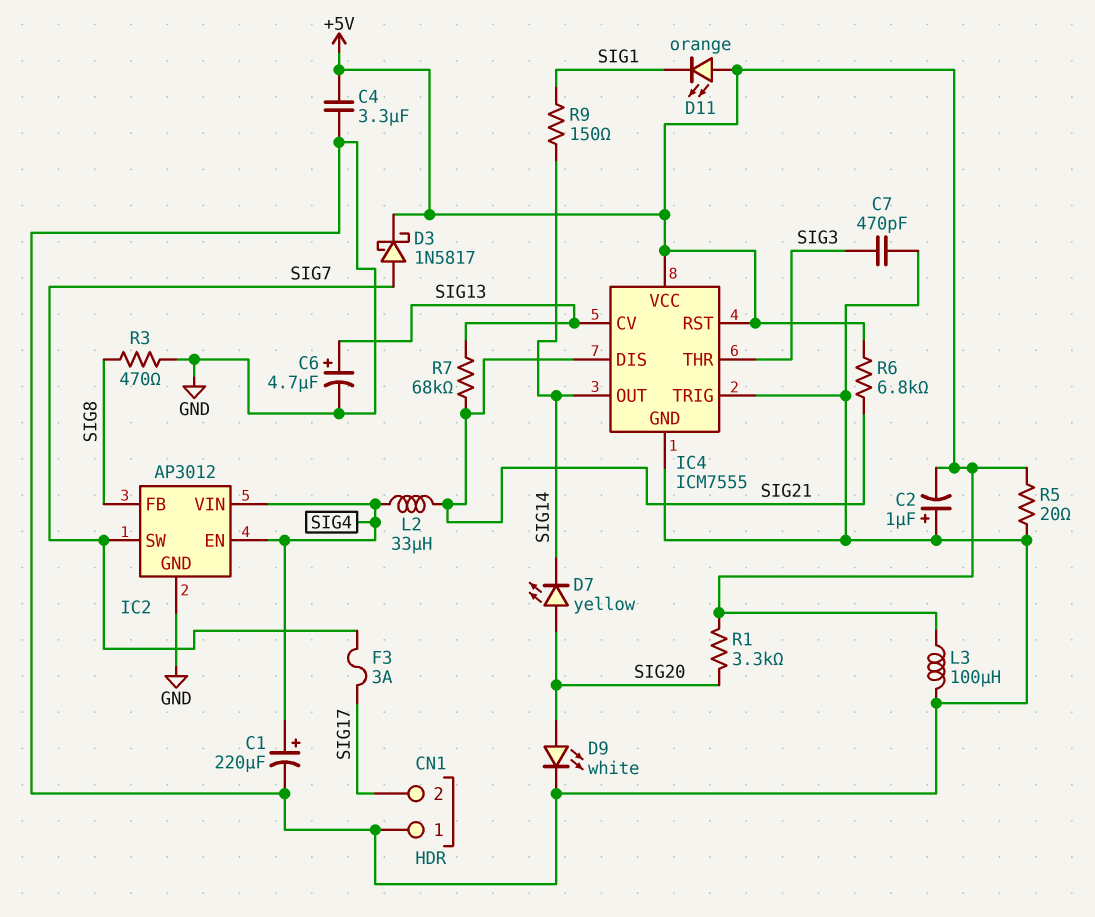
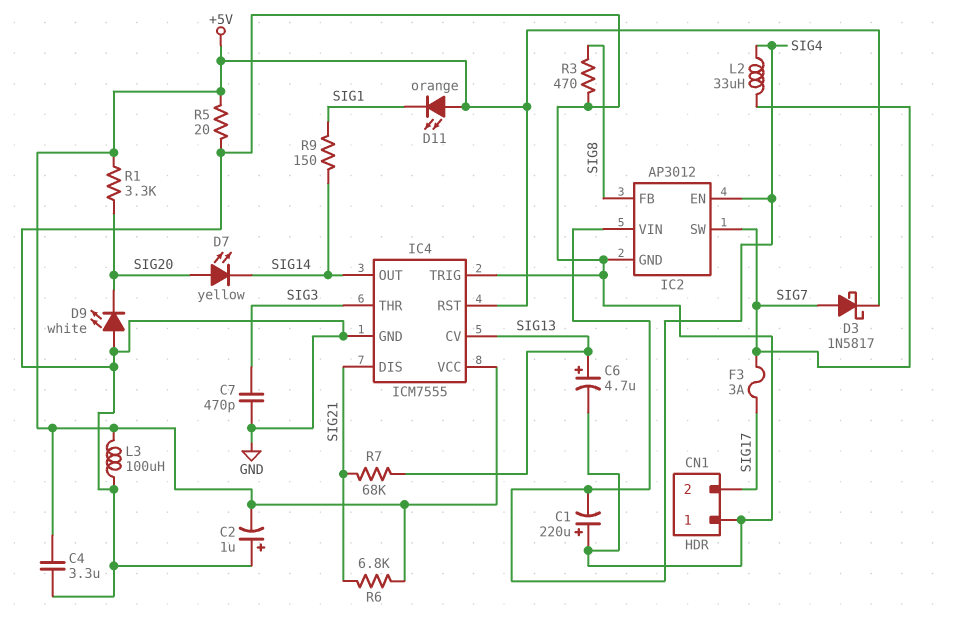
C1: 220uF (plus SIG4, minus GND) -> 220uF (plus GND, minus SIG4)
D9: LED white (A SIG20, K GND) -> LED white (A GND, K SIG20)
L2: 33uH (SIG4, SIG21) -> 33uH (SIG4, SIG7)

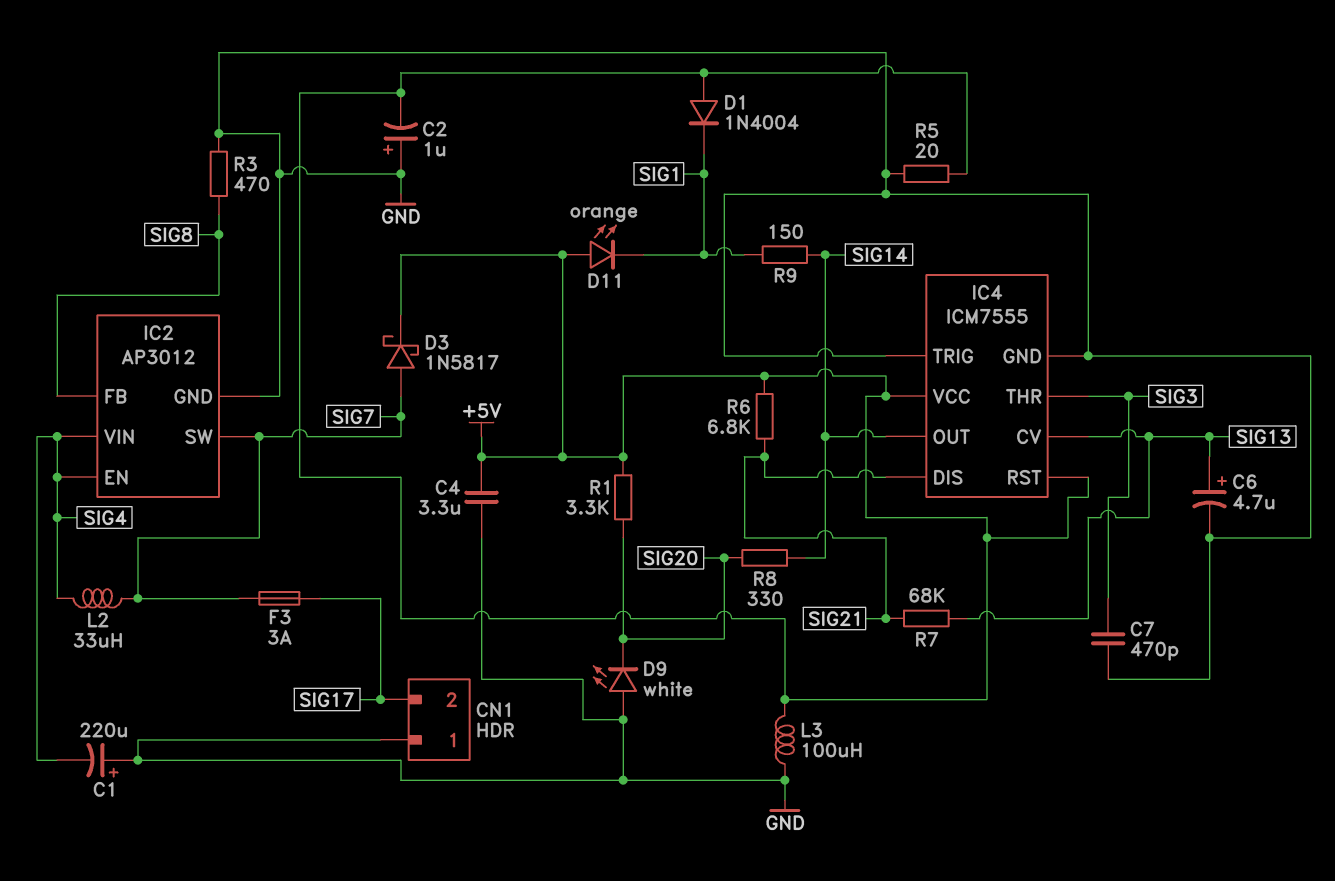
D1: none -> diode 1N4004 (A +5V, K SIG1)
D7: LED yellow (A SIG20, K SIG14) -> none
R8: none -> 330 (SIG14, SIG20)

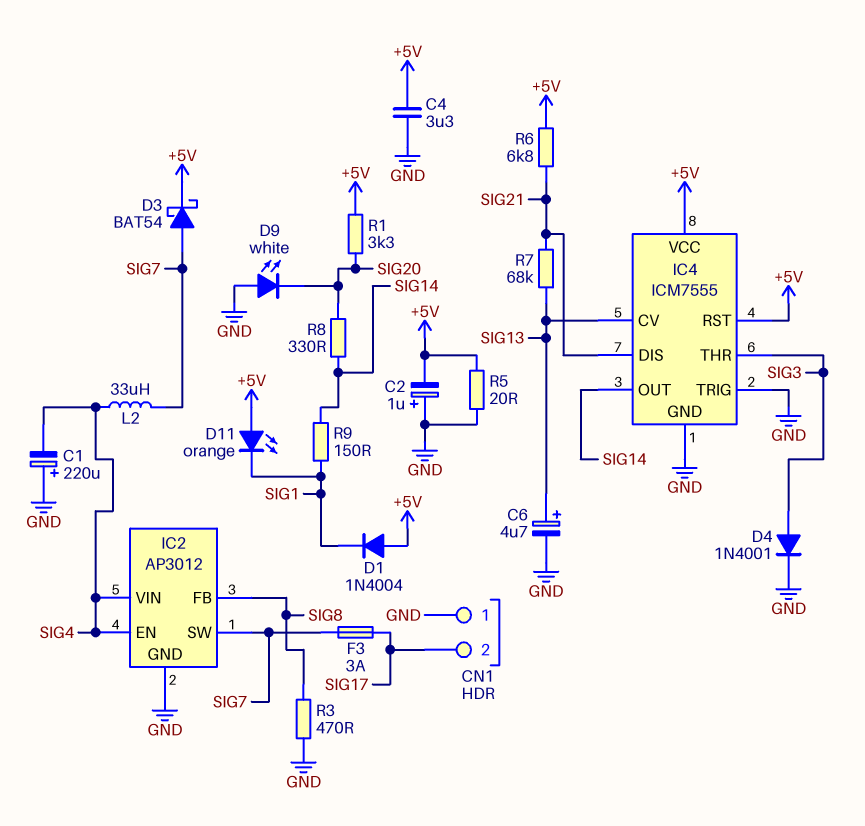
C7: 470pF (GND, SIG3) -> none
D3: schottky 1N5817 (A SIG7, K +5V) -> schottky BAT54 (A SIG7, K +5V)
D4: none -> diode 1N4001 (A SIG3, K GND)
L3: 100uH (+5V, GND) -> none

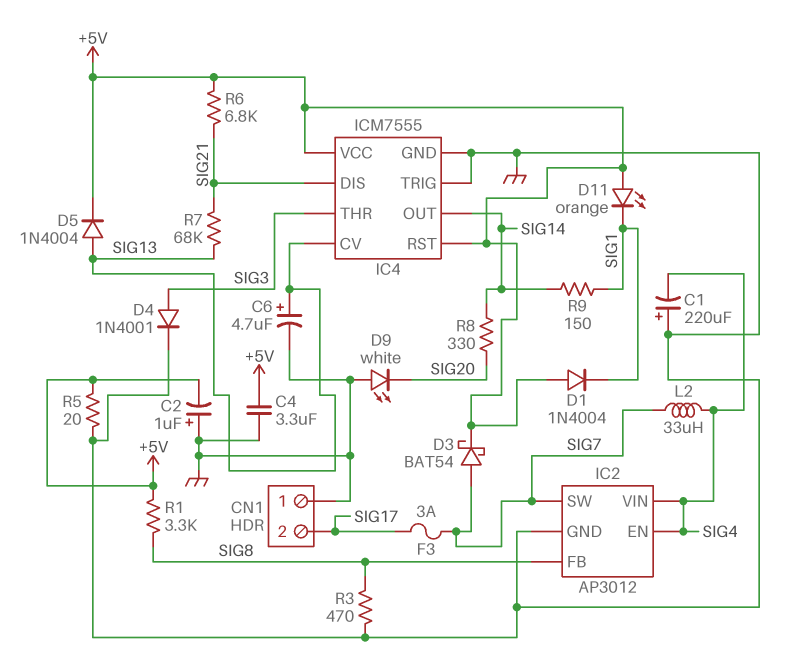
D5: none -> diode 1N4004 (A SIG13, K +5V)
R1: 3.3k (+5V, SIG20) -> 3.3k (+5V, SIG8)

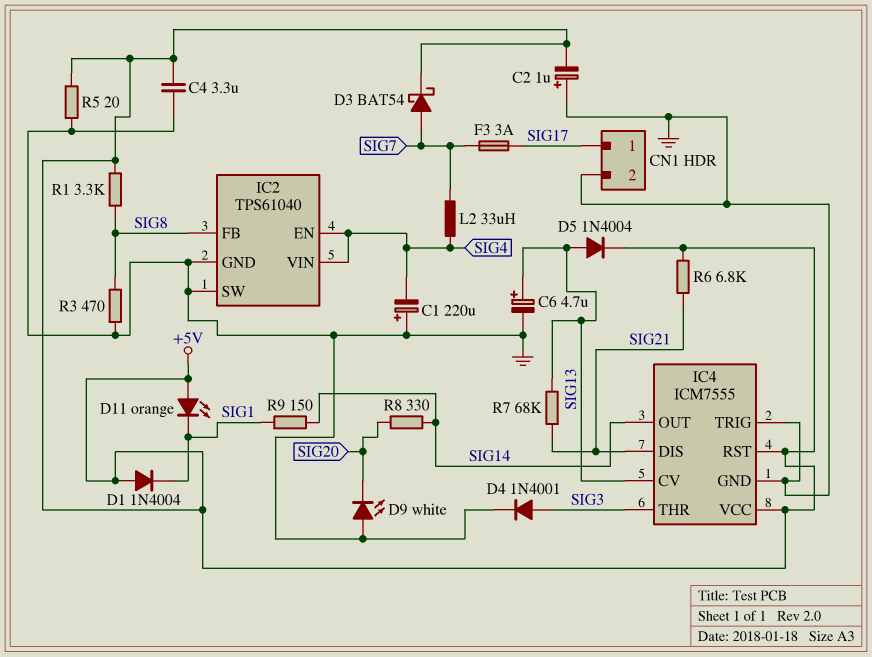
CN1 pin 1: GND -> SIG17
CN1 pin 2: SIG17 -> GND
IC2: AP3012 -> TPS61040
IC2 pin SW: SIG7 -> GND

